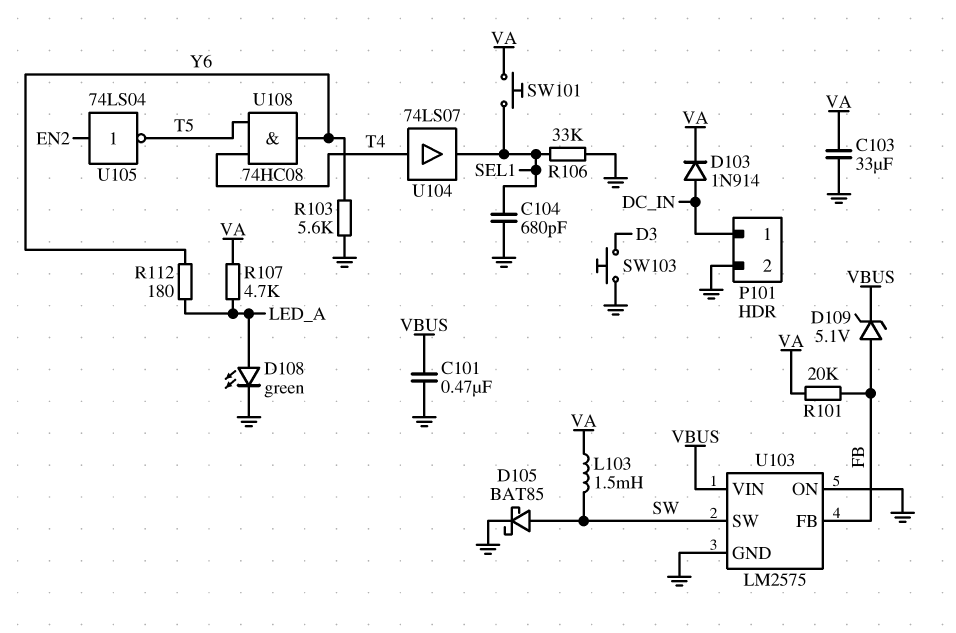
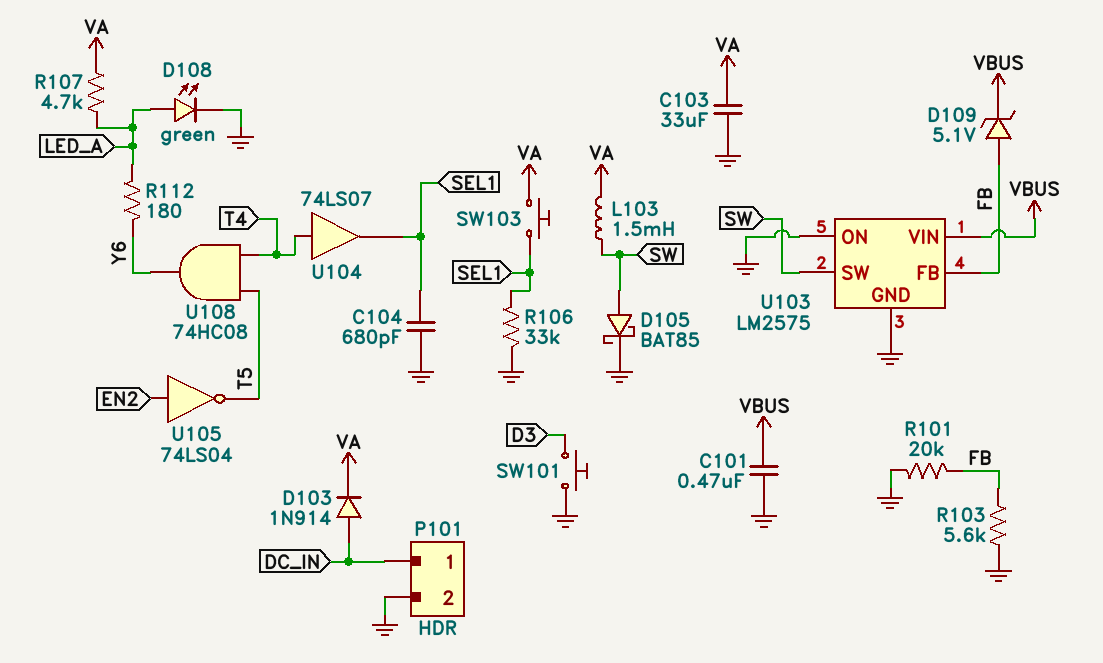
R101: 20k (FB, VA) -> 20k (FB, GND)
R103: 5.6k (GND, Y6) -> 5.6k (FB, GND)
SW101: button (SEL1, VA) -> button (D3, GND)
SW103: button (D3, GND) -> button (SEL1, VA)

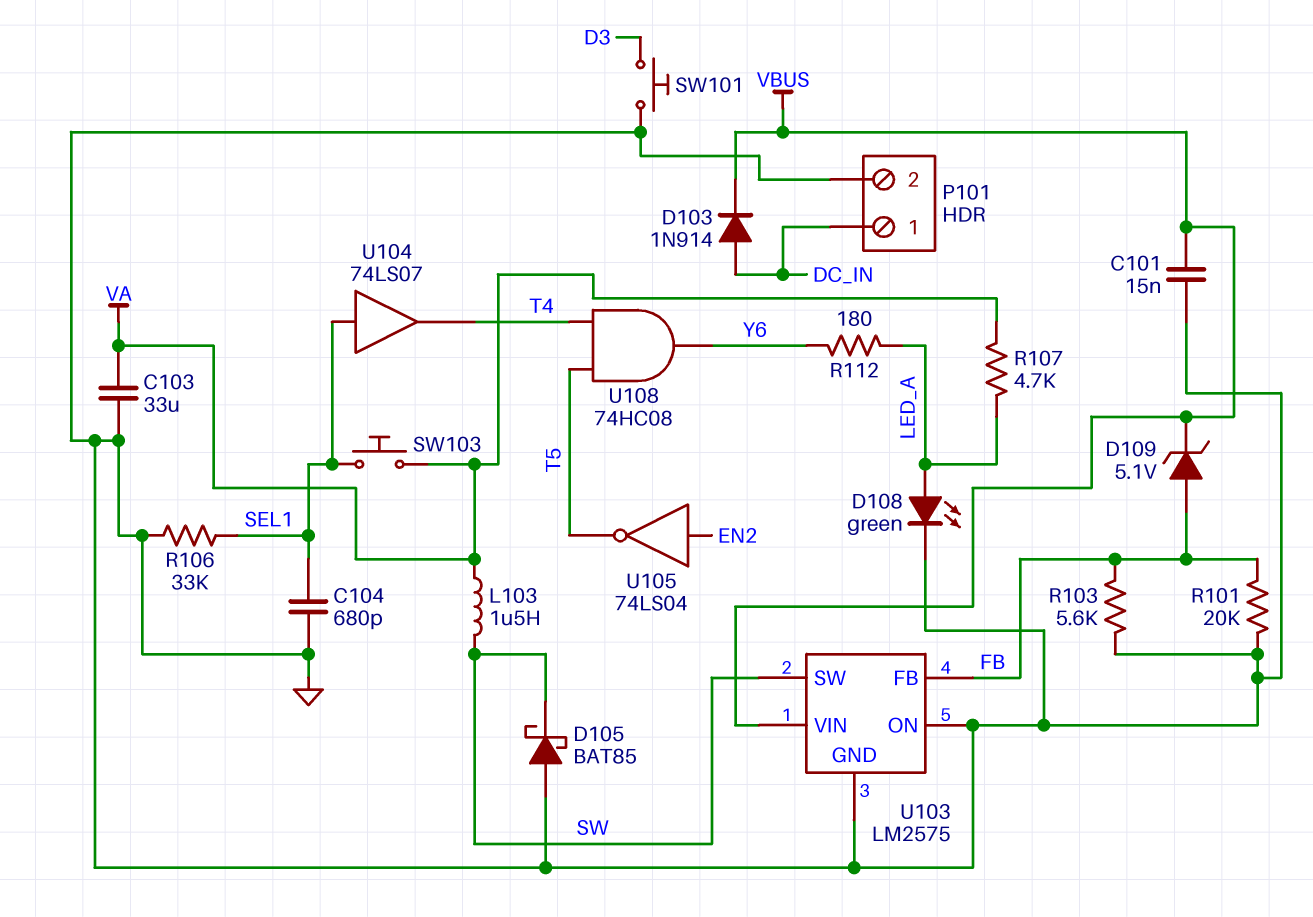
C101: 470nF (GND, VBUS) -> 15nF (GND, VBUS)
D103: diode 1N914 (A DC_IN, K VA) -> diode 1N914 (A DC_IN, K VBUS)
D105: schottky BAT85 (A SW, K GND) -> schottky BAT85 (A GND, K SW)
L103: 1.5mH (SW, VA) -> 1.5uH (SW, VA)
U104: buffer 74LS07 (in T4, out SEL1) -> buffer 74LS07 (in SEL1, out T4)

